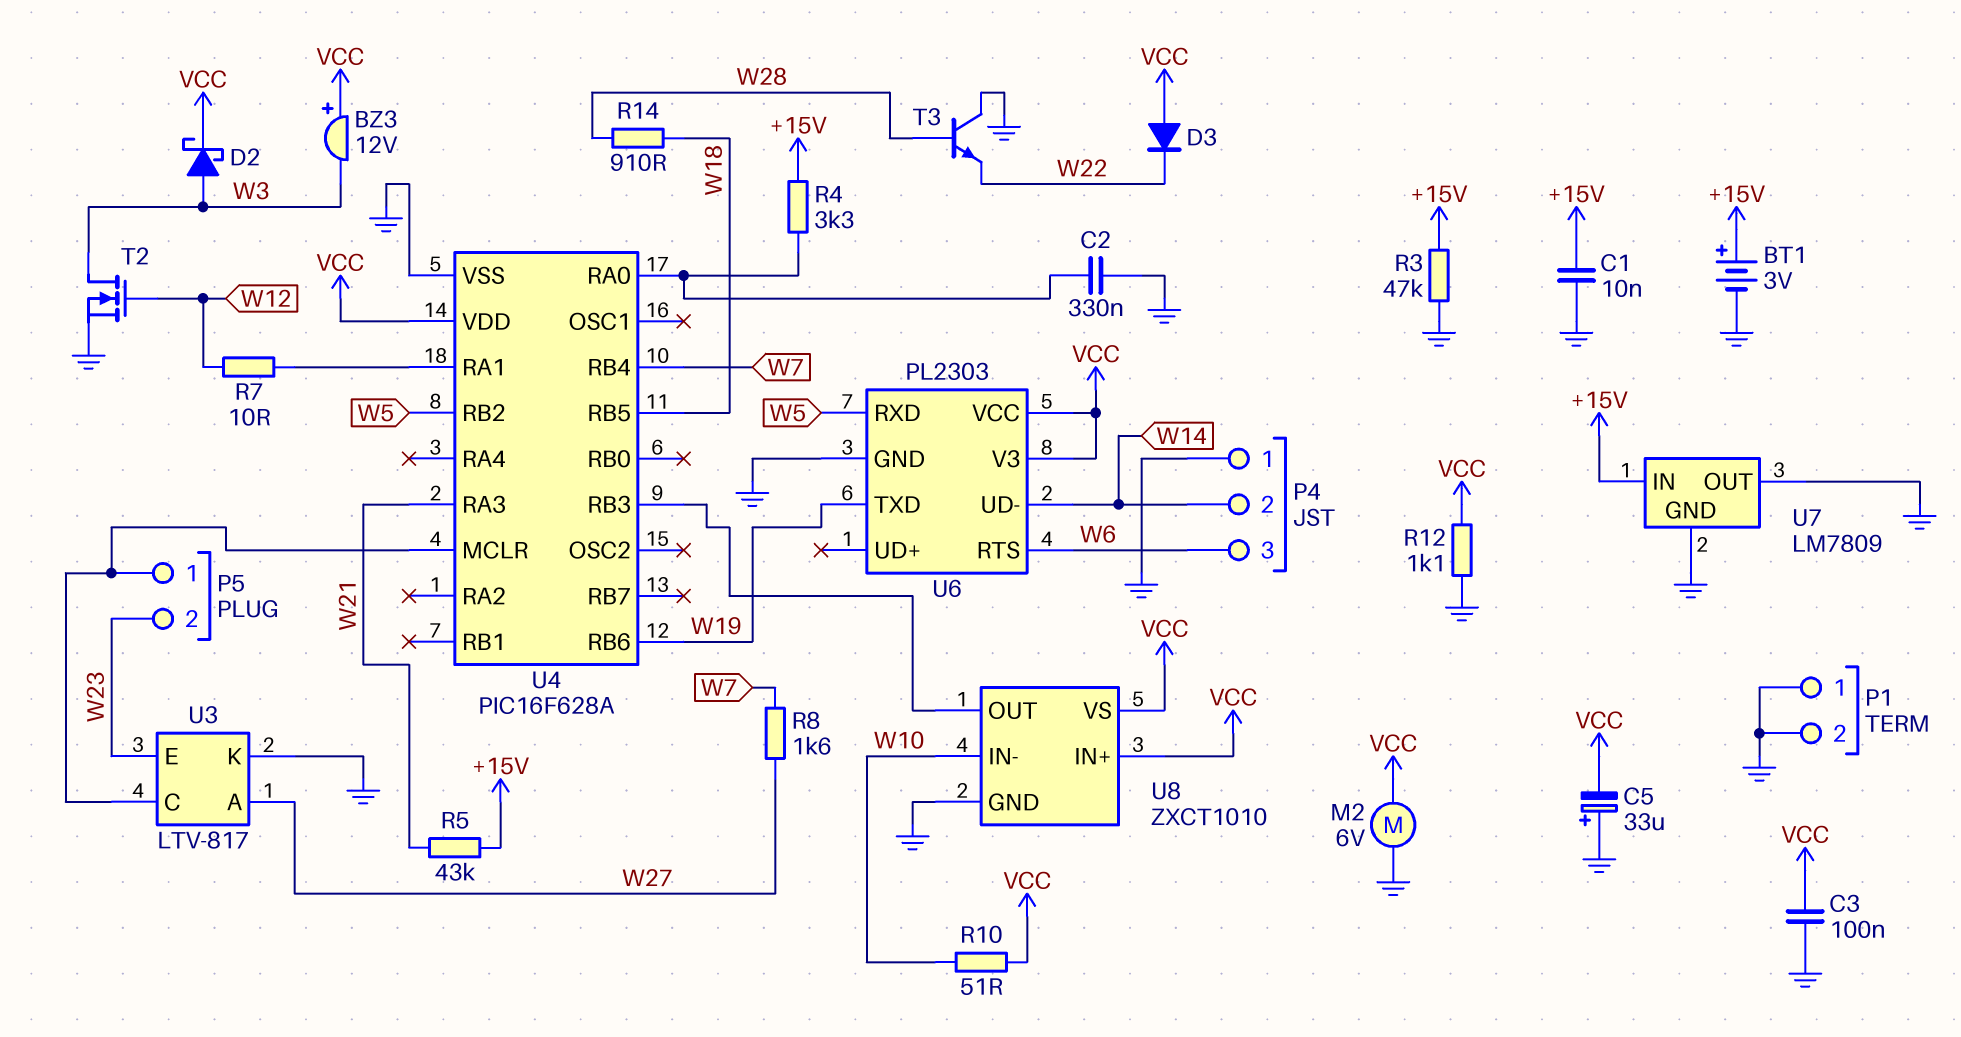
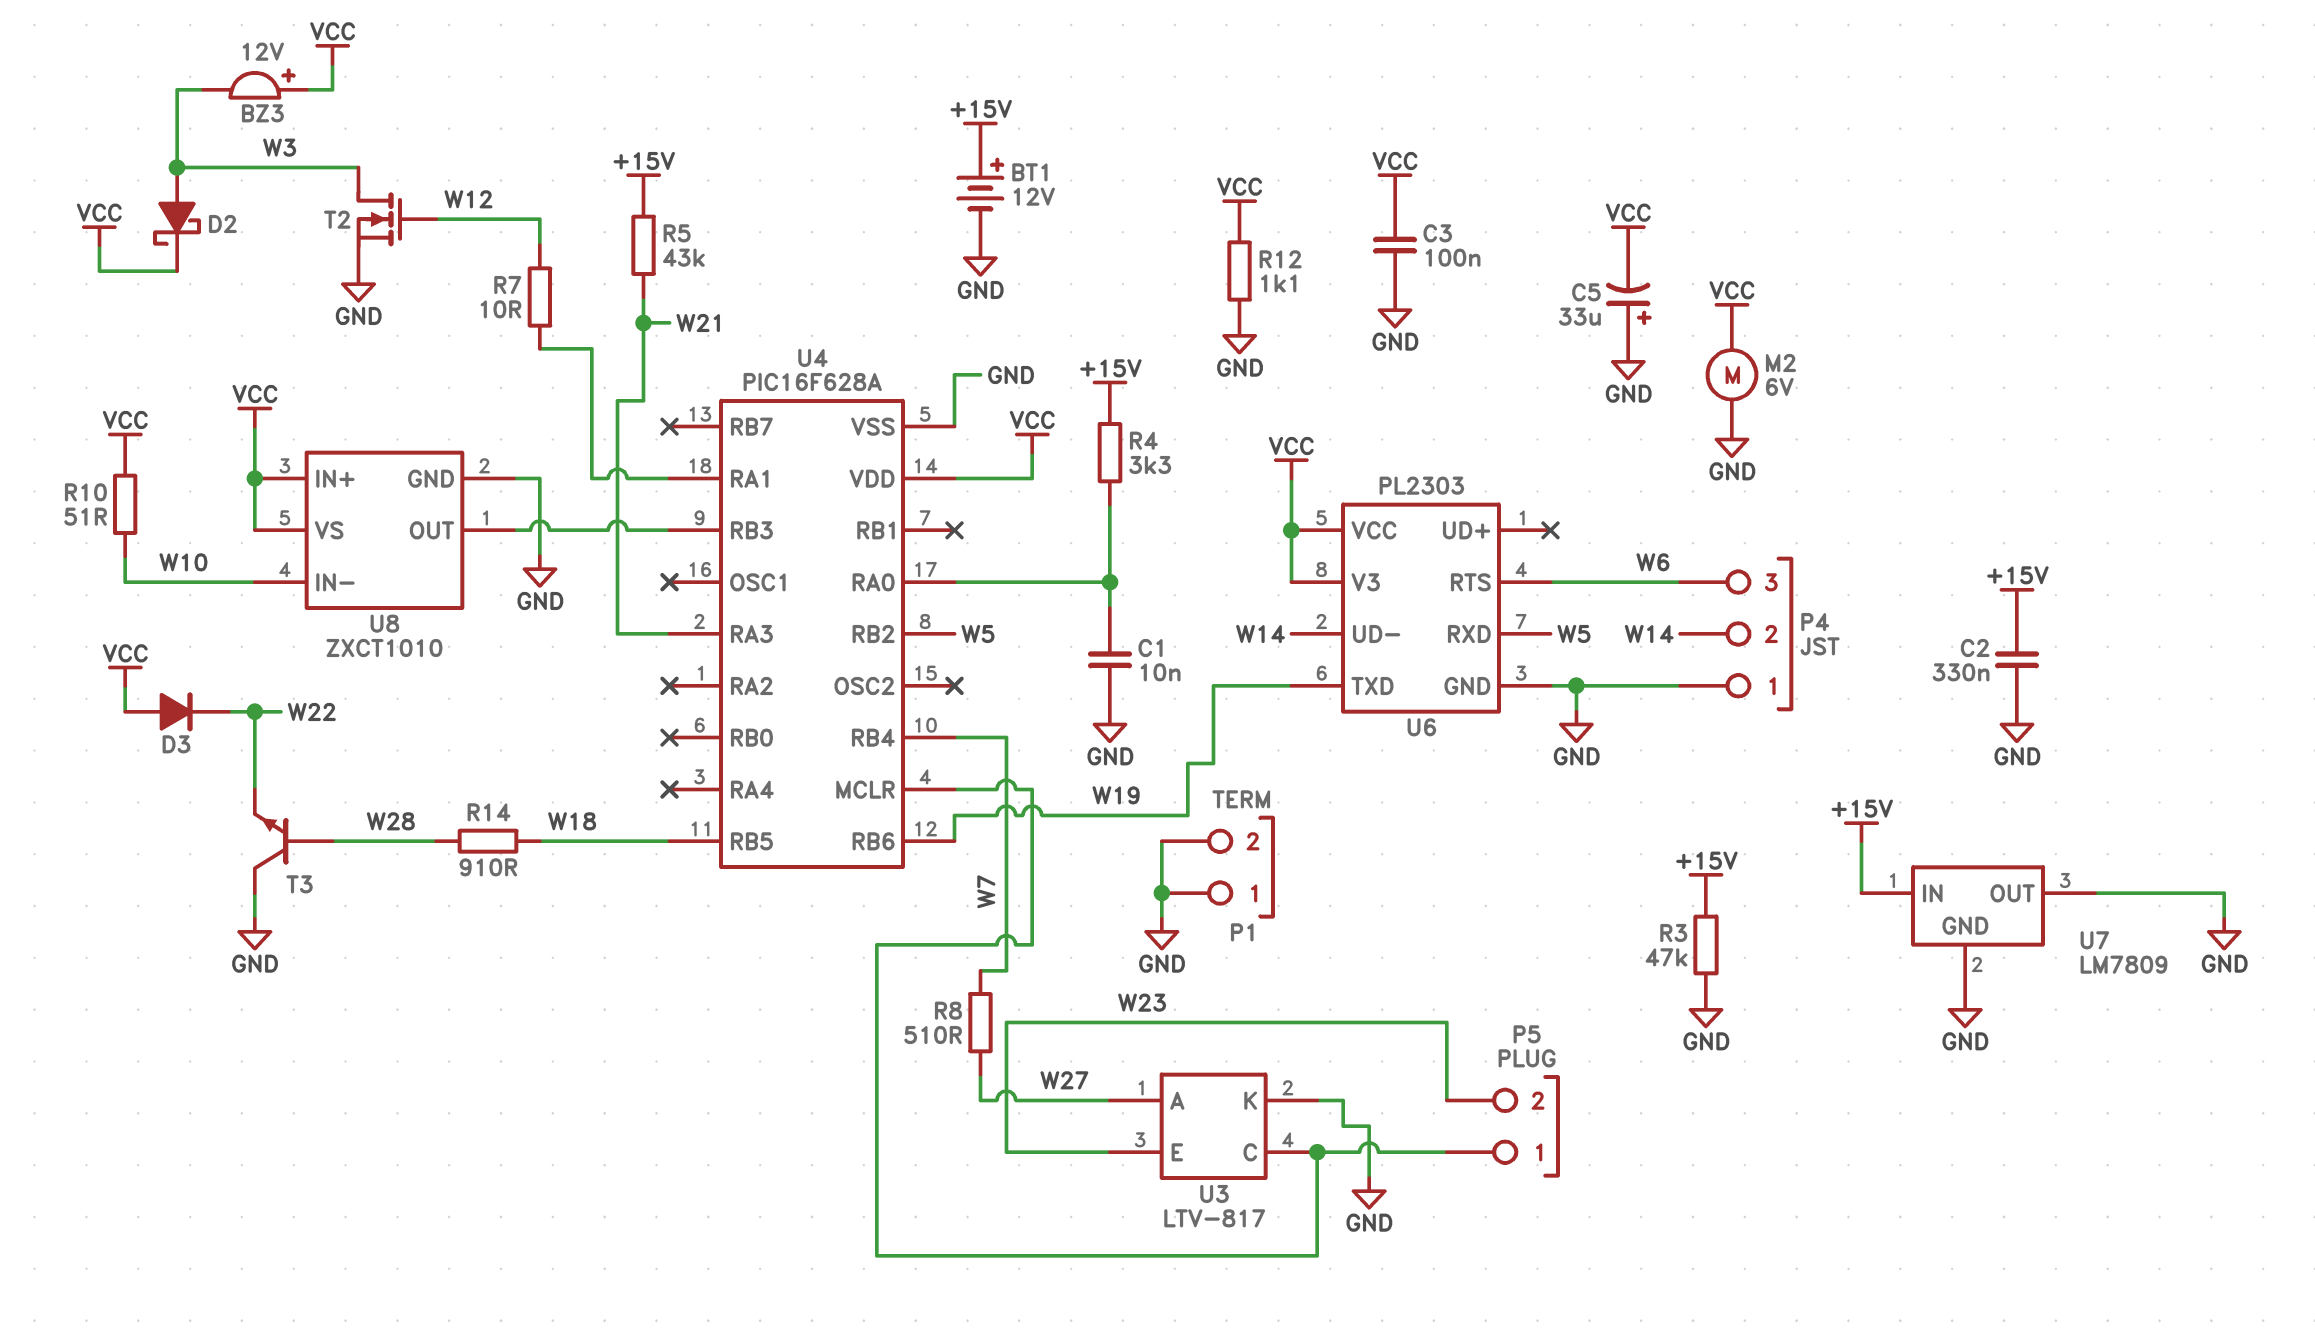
BT1: 3V (plus +15V, minus GND) -> 12V (plus +15V, minus GND)
C1: 10nF (+15V, GND) -> 10nF (GND, U4/RA0)
C2: 330nF (GND, U4/RA0) -> 330nF (+15V, GND)
R8: 1.6k (W7, W27) -> 510 (W7, W27)

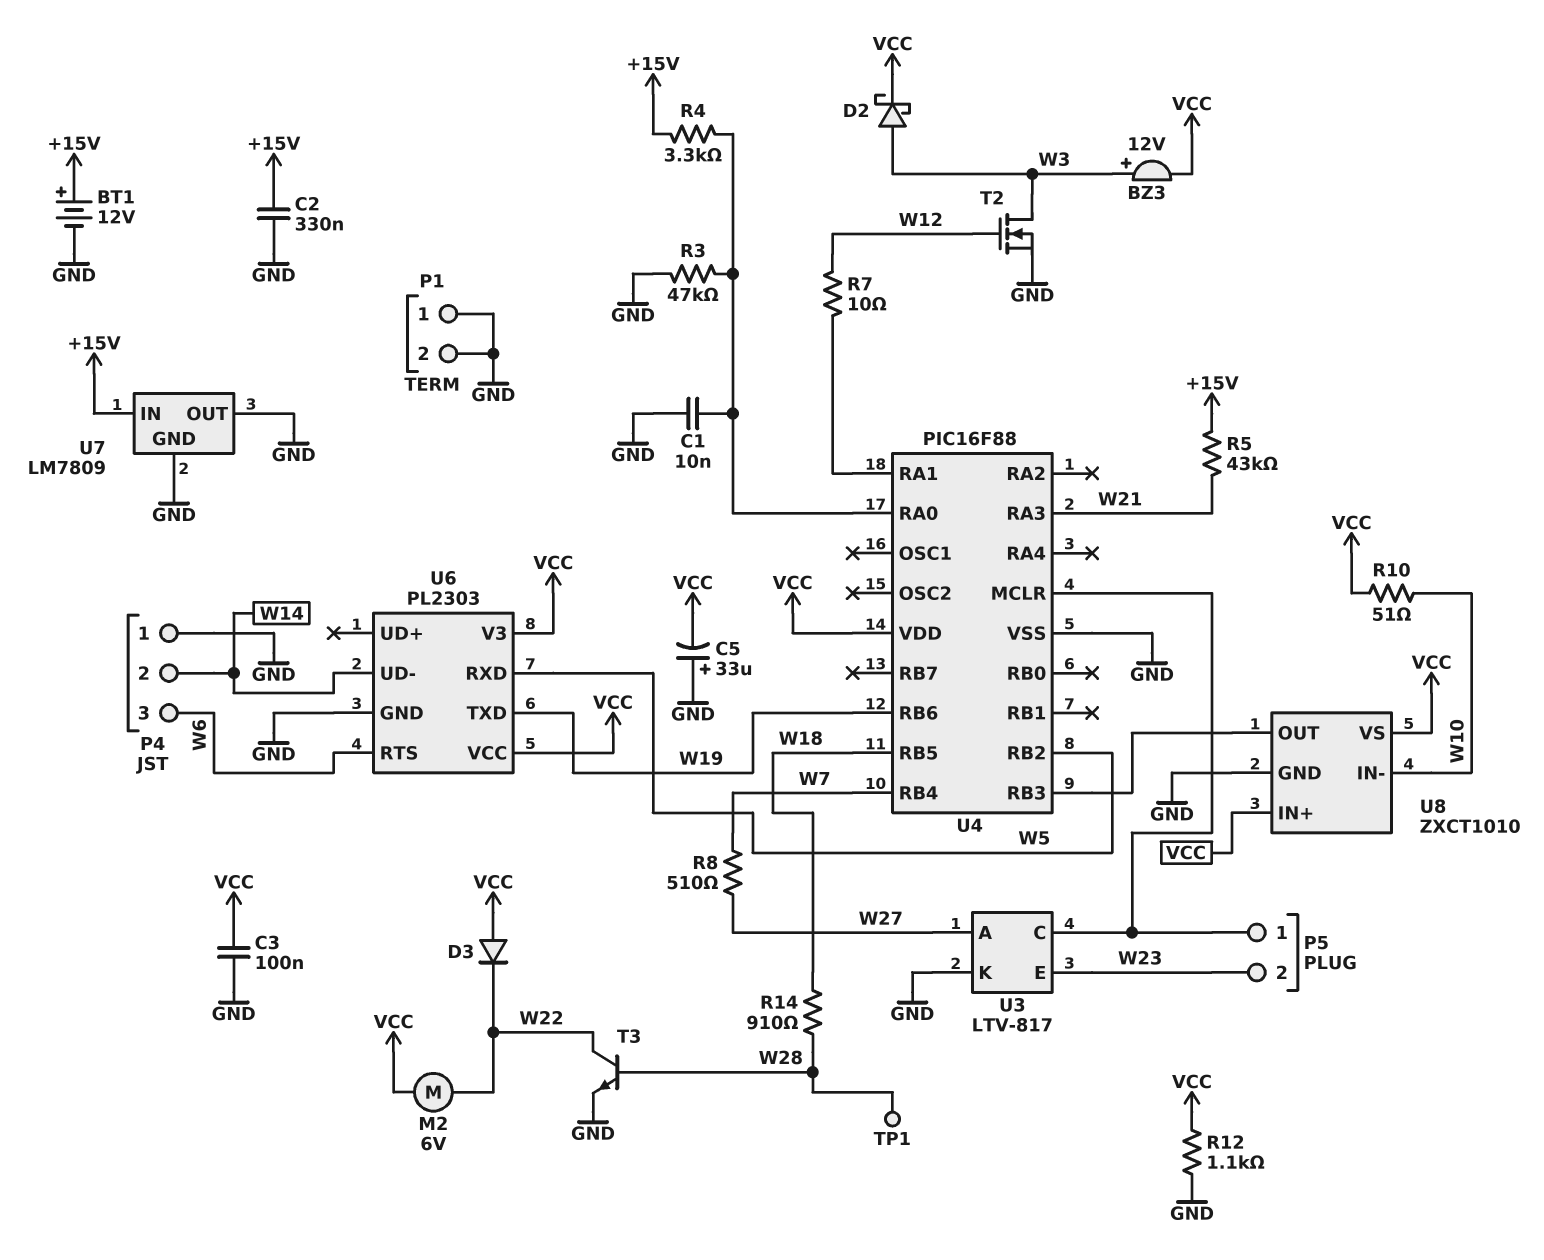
BZ3: buzzer 12V (plus VCC, minus W3) -> buzzer 12V (plus W3, minus VCC)
M2: motor 6V (GND, VCC) -> motor 6V (VCC, W22)
R3: 47k (+15V, GND) -> 47k (GND, U4/RA0)
T3: NPN (B W28, C GND, E W22) -> NPN (B W28, C W22, E GND)
TP1: none -> test point (W28)
U4: PIC16F628A -> PIC16F88

